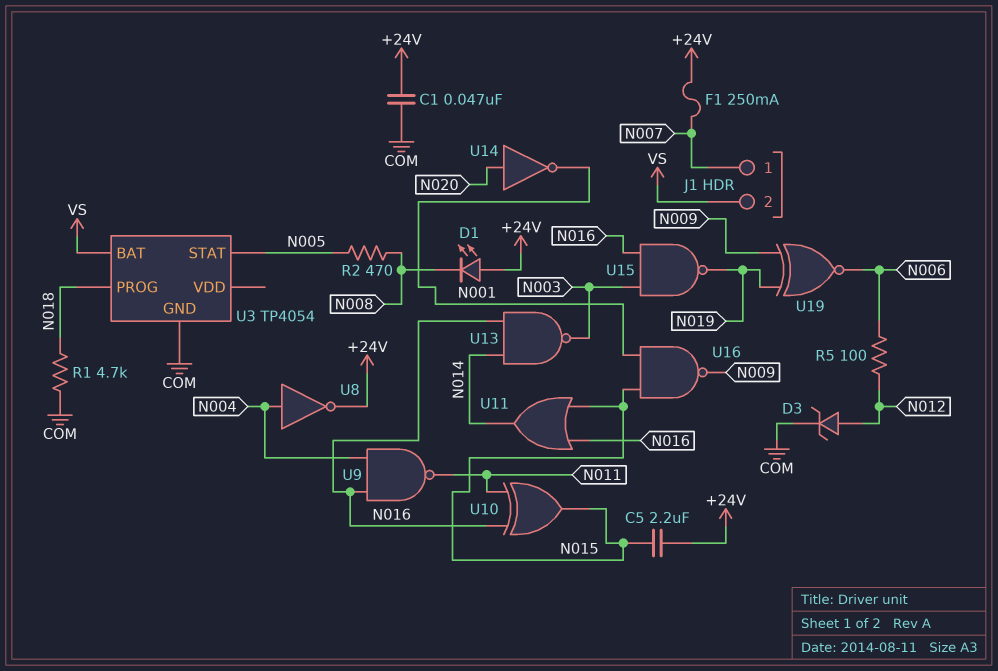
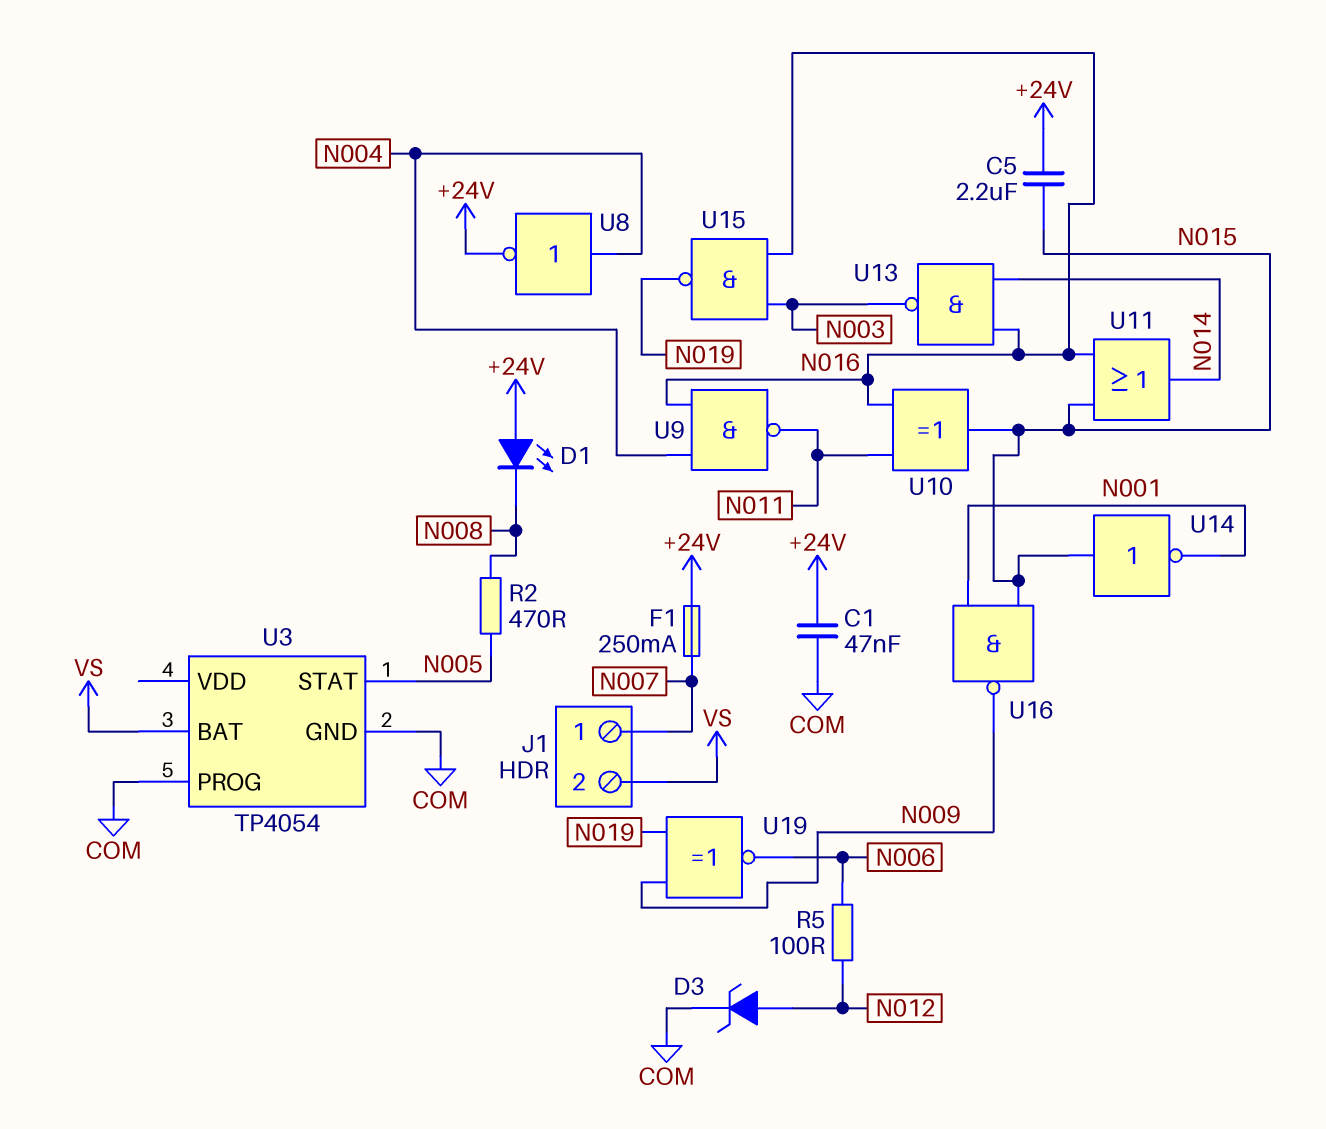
R1: 4.7k (COM, N018) -> none
U3 pin PROG: N018 -> COM
U14: NOT (in N020, out N001) -> NOT (in N015, out N001)

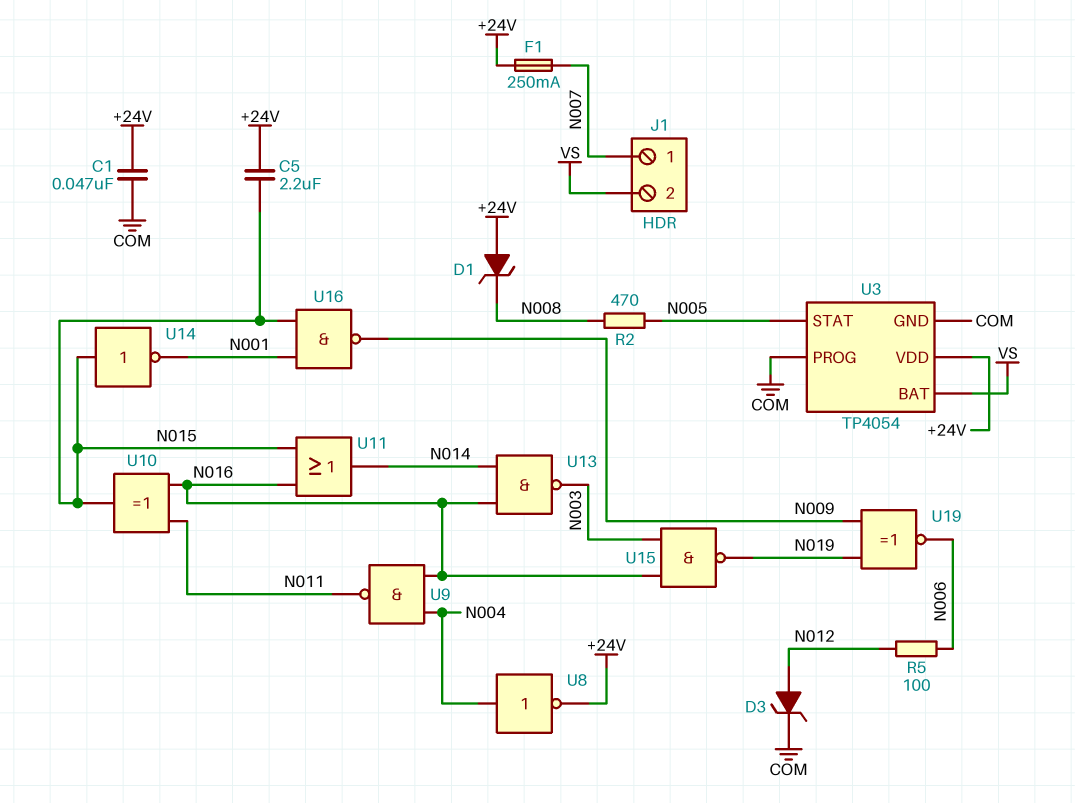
D1: LED (A +24V, K N008) -> zener (A +24V, K N008)
U3 pin VDD: none -> +24V

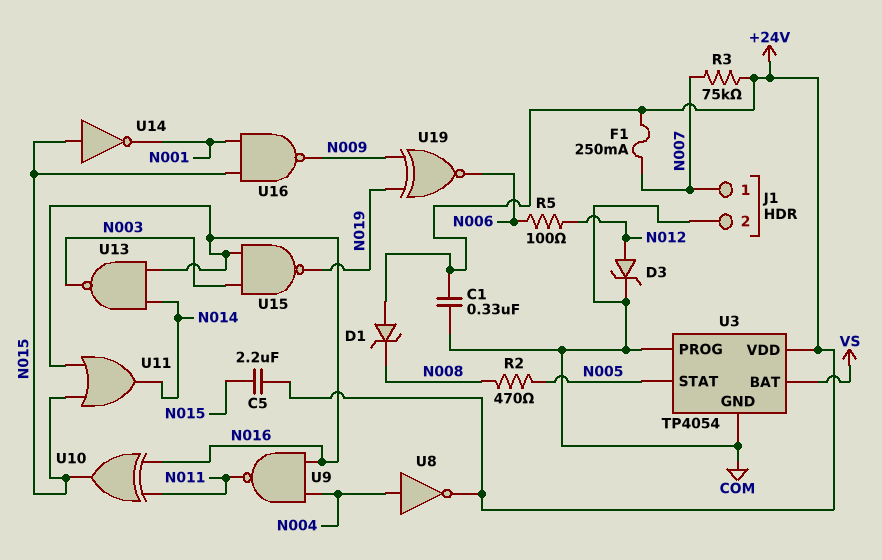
C1: 47nF (+24V, COM) -> 330nF (+24V, COM)
J1 pin 2: VS -> COM
R3: none -> 75k (+24V, N007)

